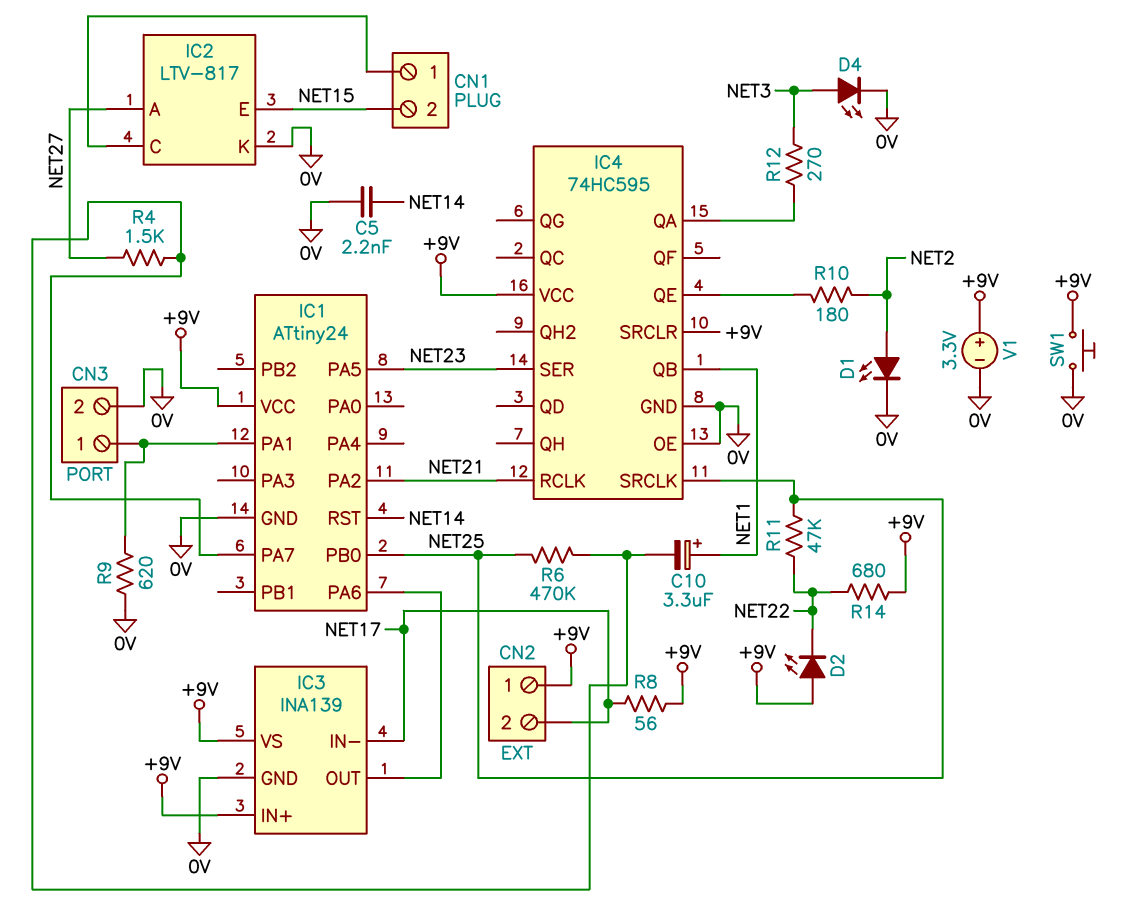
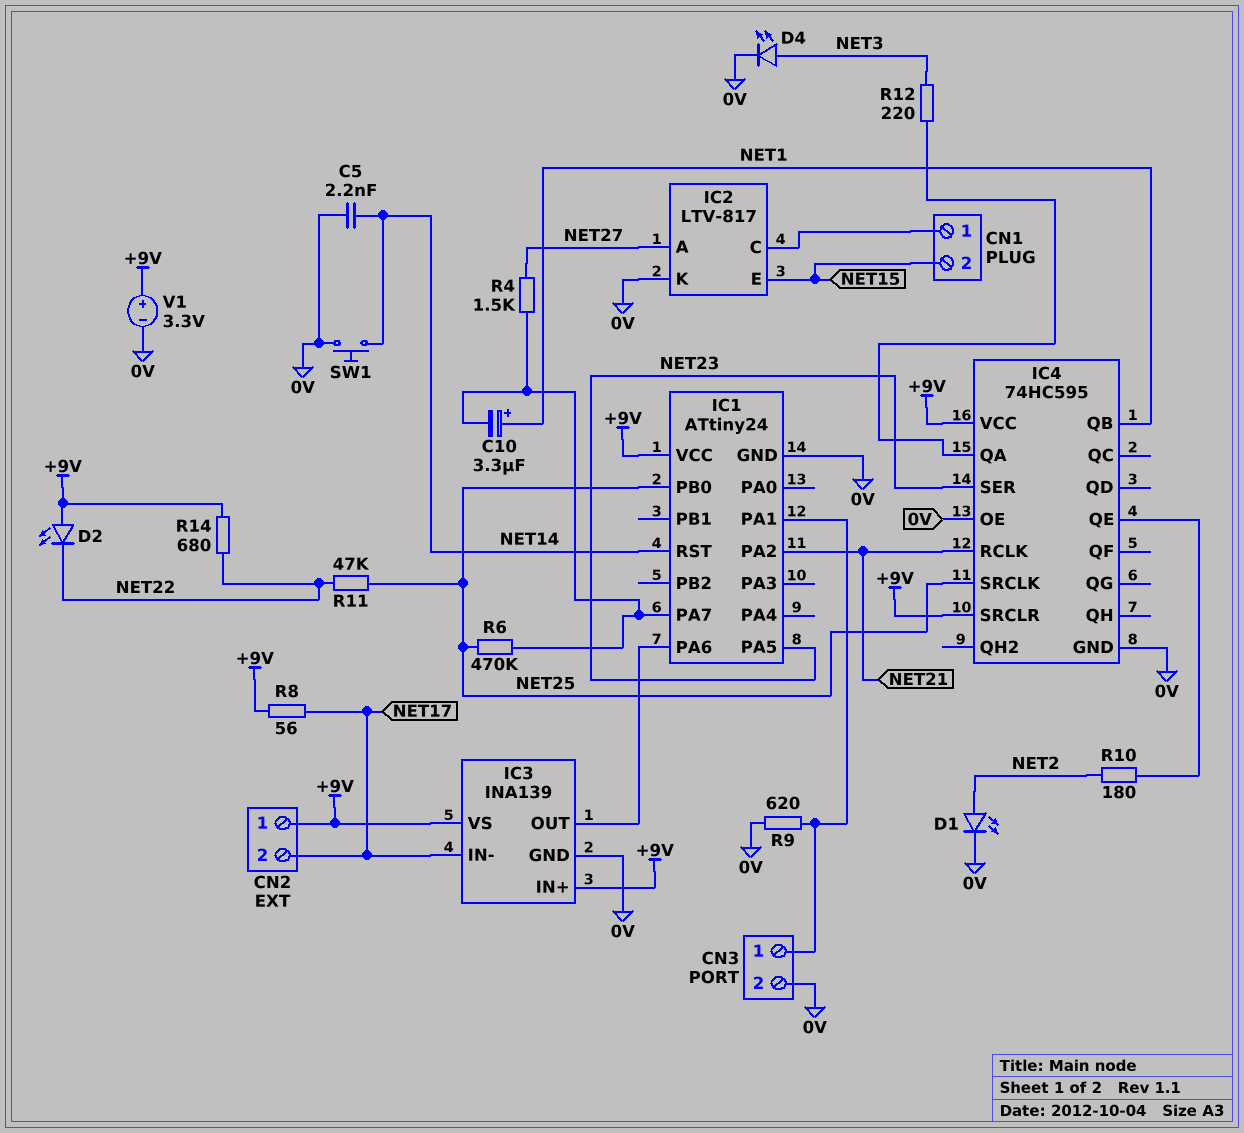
R12: 270 (IC4/QA, NET3) -> 220 (IC4/QA, NET3)
SW1: button (+9V, 0V) -> button (0V, NET14)

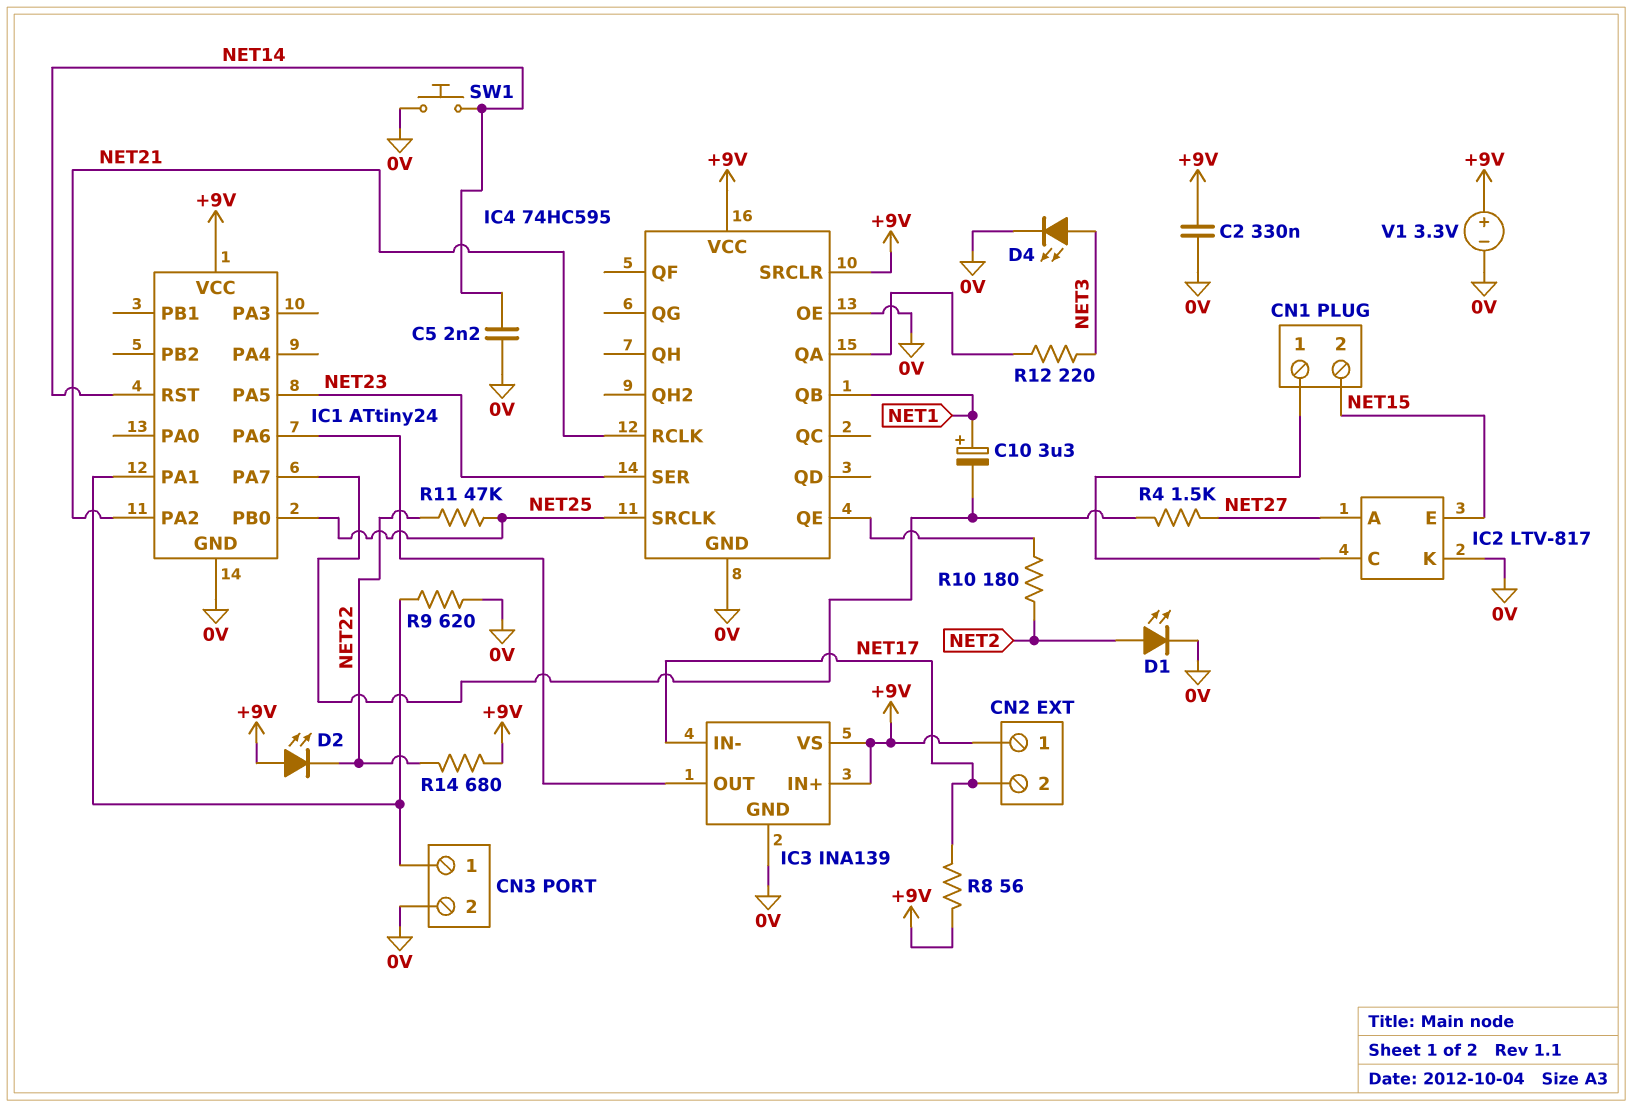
C2: none -> 330nF (+9V, 0V)
R6: 470k (IC1/PA7, NET25) -> none

